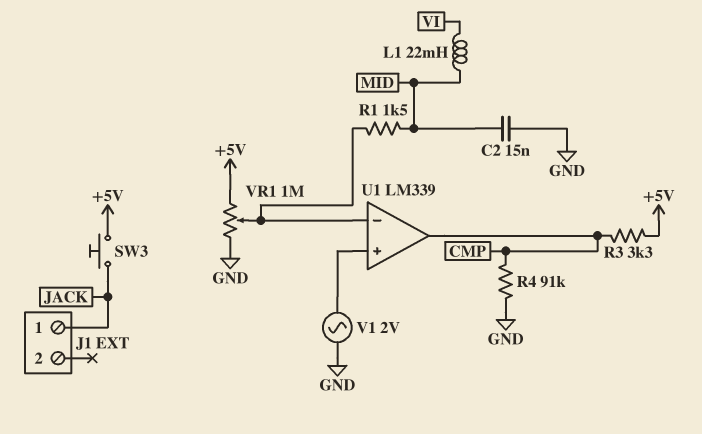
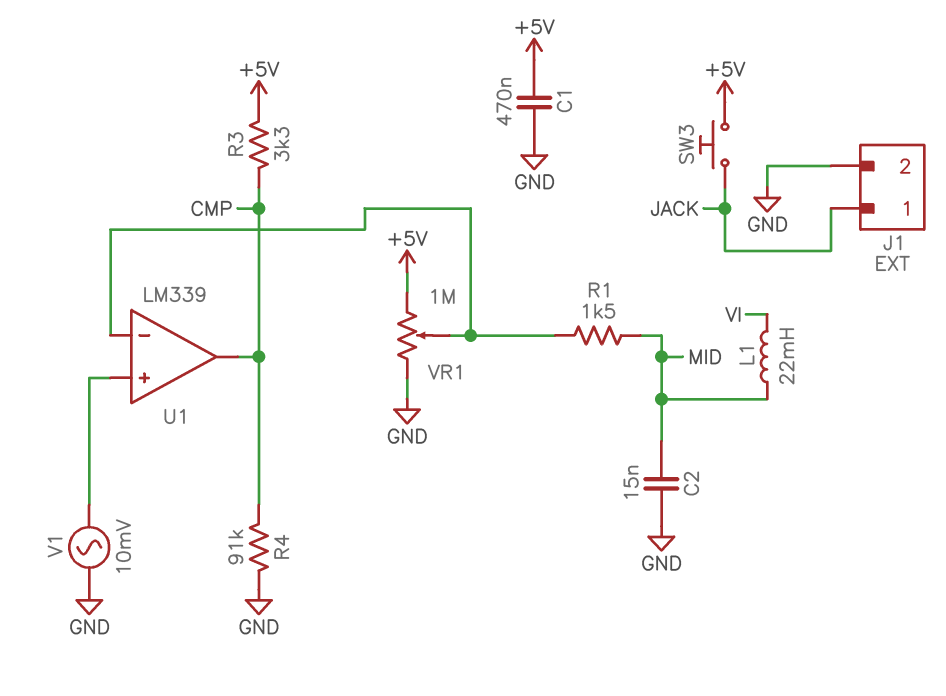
C1: none -> 470nF (+5V, GND)
J1 pin 2: none -> GND
V1: AC 2V (GND, U1/in+) -> AC 10mV (GND, U1/in+)

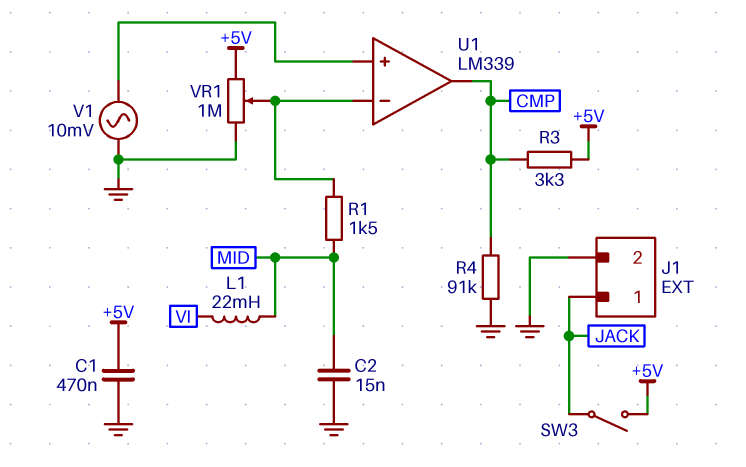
SW3: button (+5V, JACK) -> switch (+5V, JACK)

